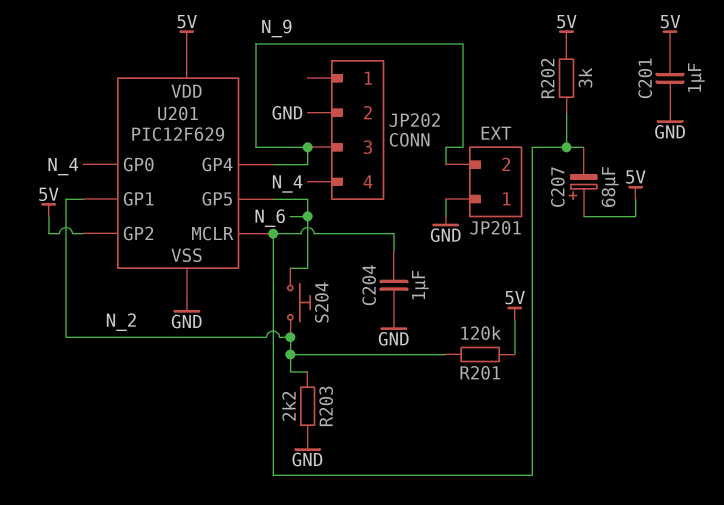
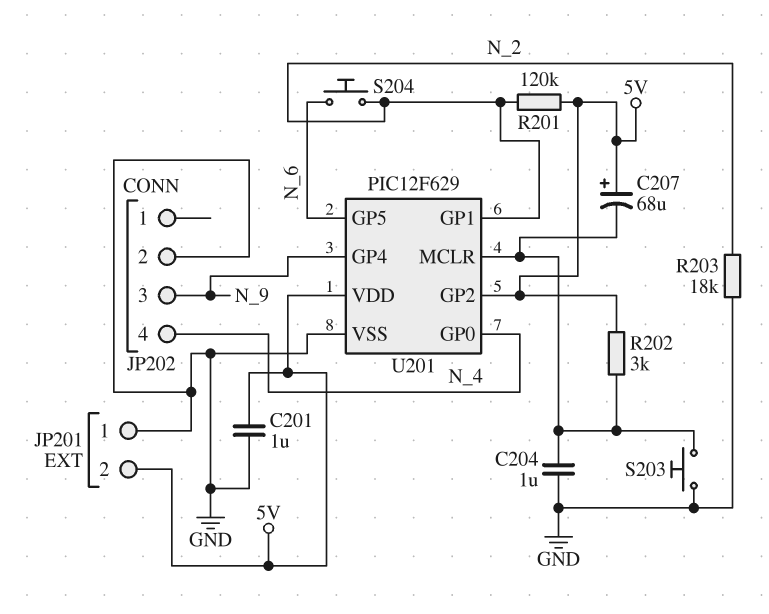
JP201 pin 2: N_9 -> 5V
R203: 2.2k (GND, N_2) -> 18k (GND, N_2)
S203: none -> button (GND, U201/MCLR)

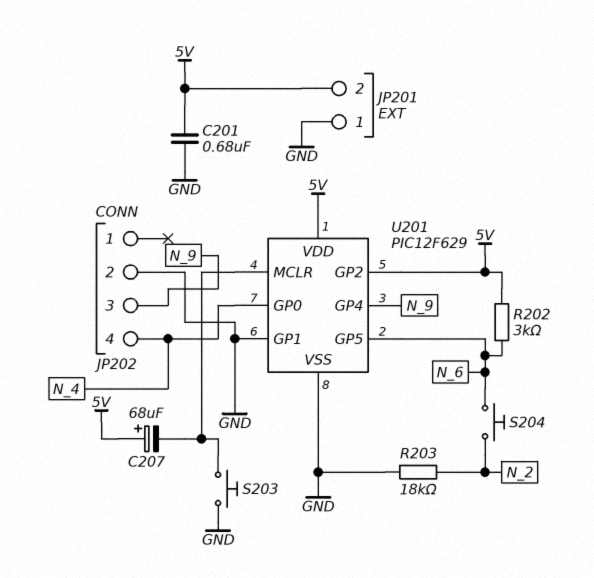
C201: 1uF (5V, GND) -> 680nF (5V, GND)
C204: 1uF (GND, U201/MCLR) -> none
R201: 120k (5V, N_2) -> none
R202: 3k (5V, U201/MCLR) -> 3k (5V, N_6)
U201 pin GP1: N_2 -> GND

